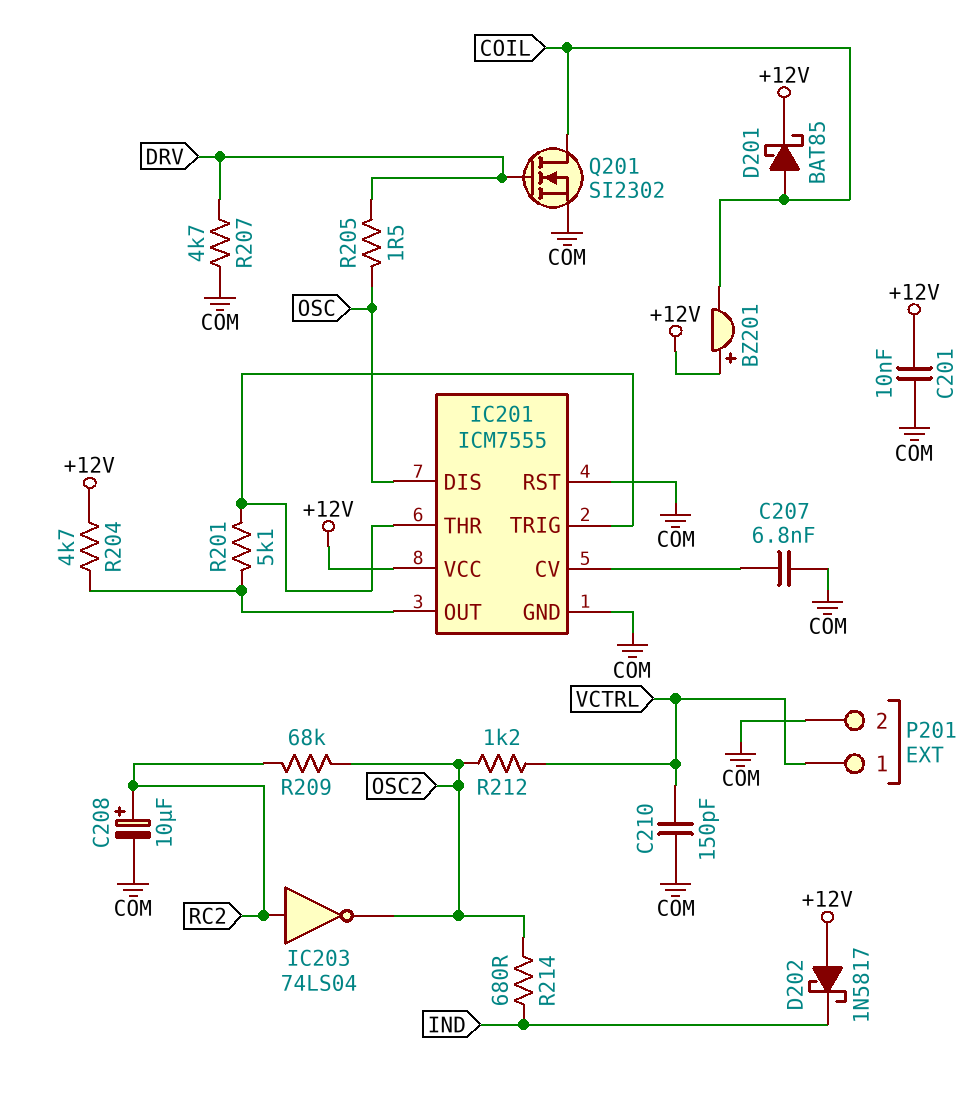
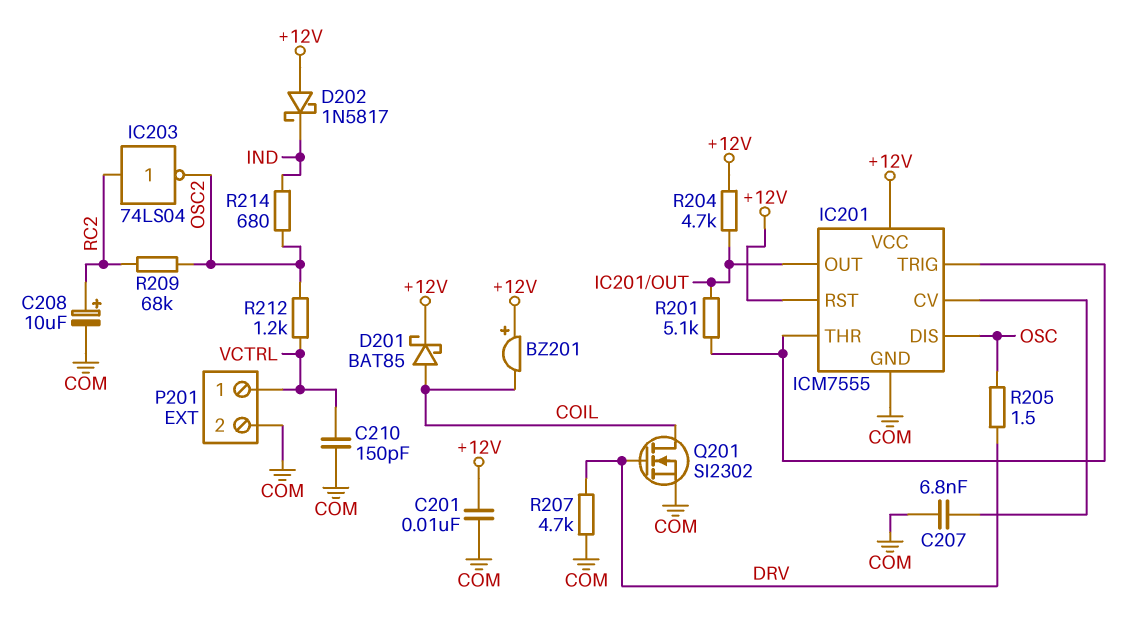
IC201 pin RST: COM -> +12V

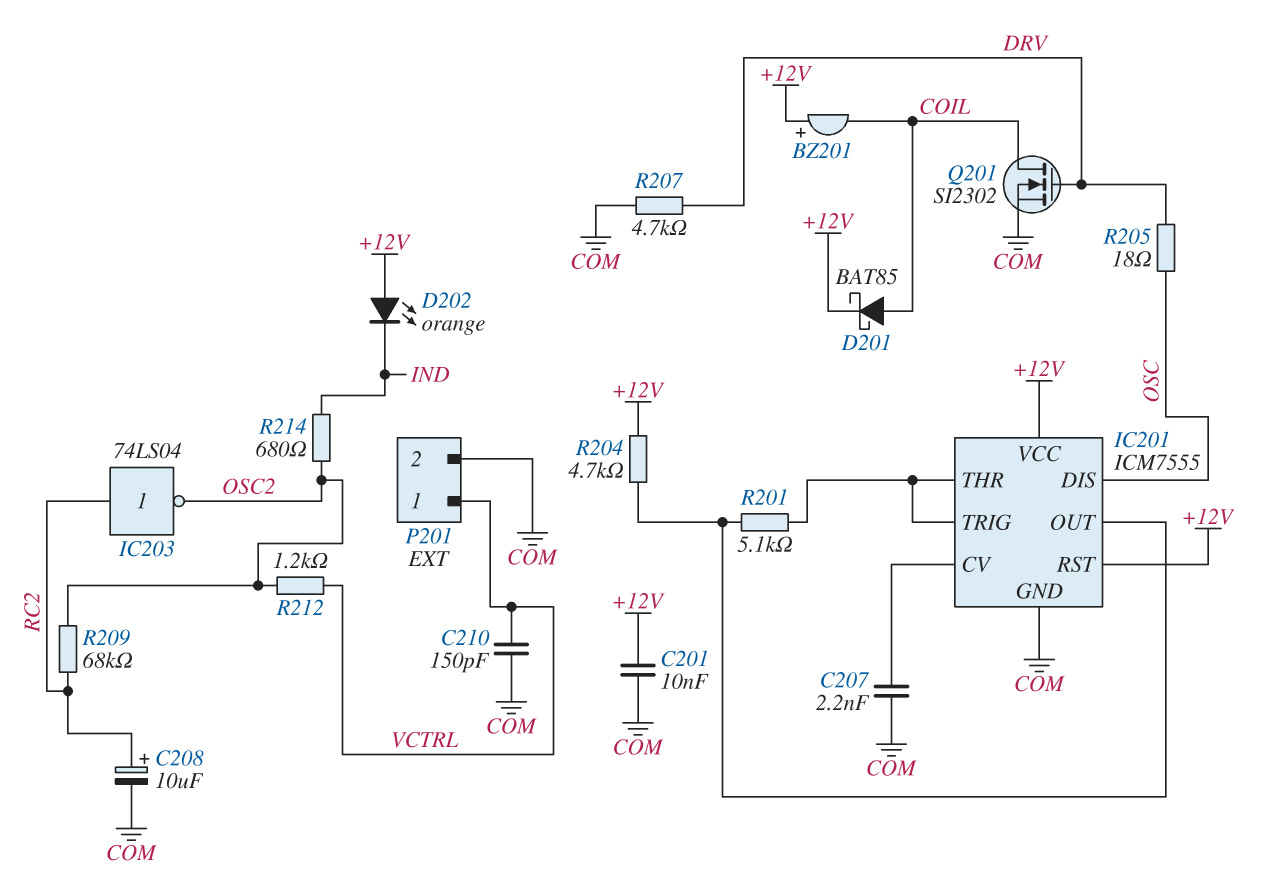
C207: 6.8nF (COM, IC201/CV) -> 2.2nF (COM, IC201/CV)
D202: schottky 1N5817 (A +12V, K IND) -> LED orange (A +12V, K IND)
R205: 1.5 (DRV, OSC) -> 18 (DRV, OSC)

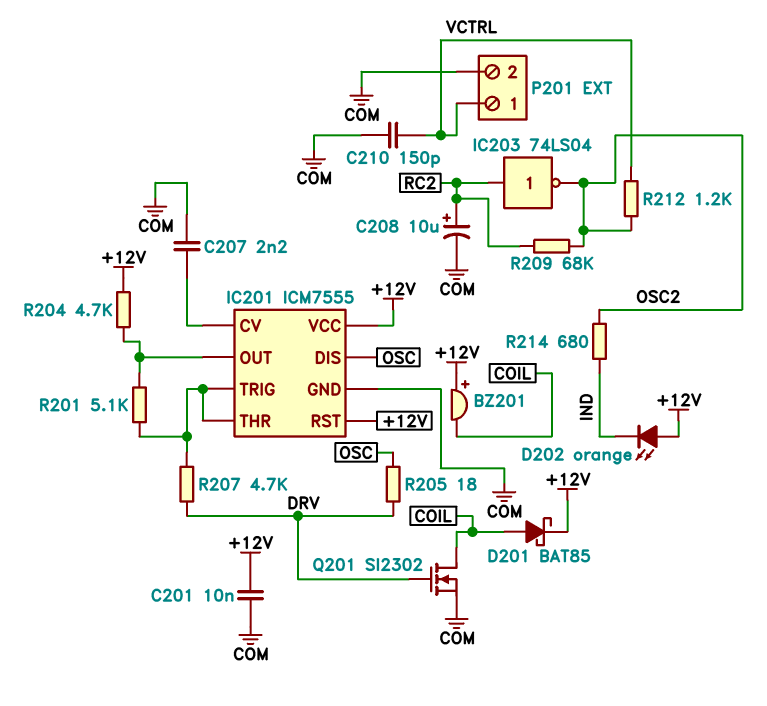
R207: 4.7k (COM, DRV) -> 4.7k (DRV, IC201/THR)

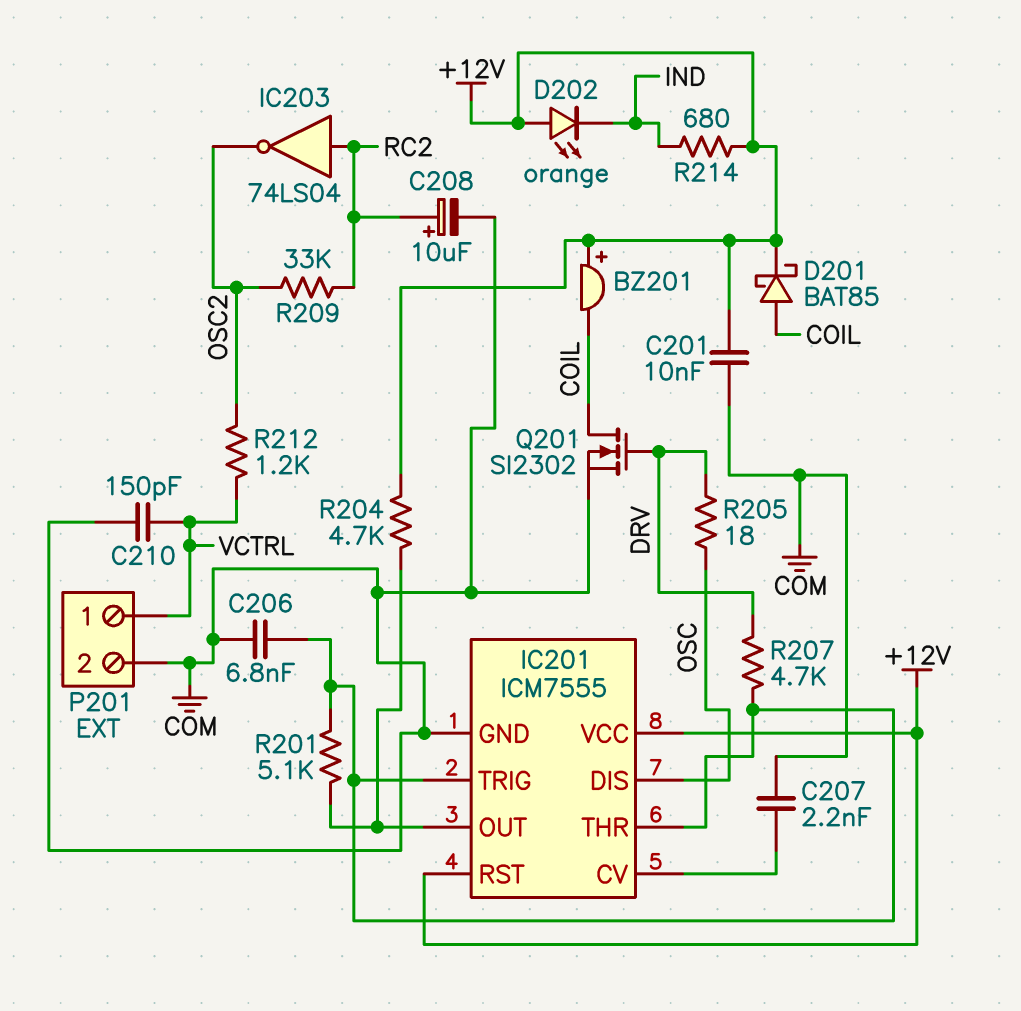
C206: none -> 6.8nF (COM, IC201/THR)
R209: 68k (OSC2, RC2) -> 33k (OSC2, RC2)
R214: 680 (IND, OSC2) -> 680 (+12V, IND)

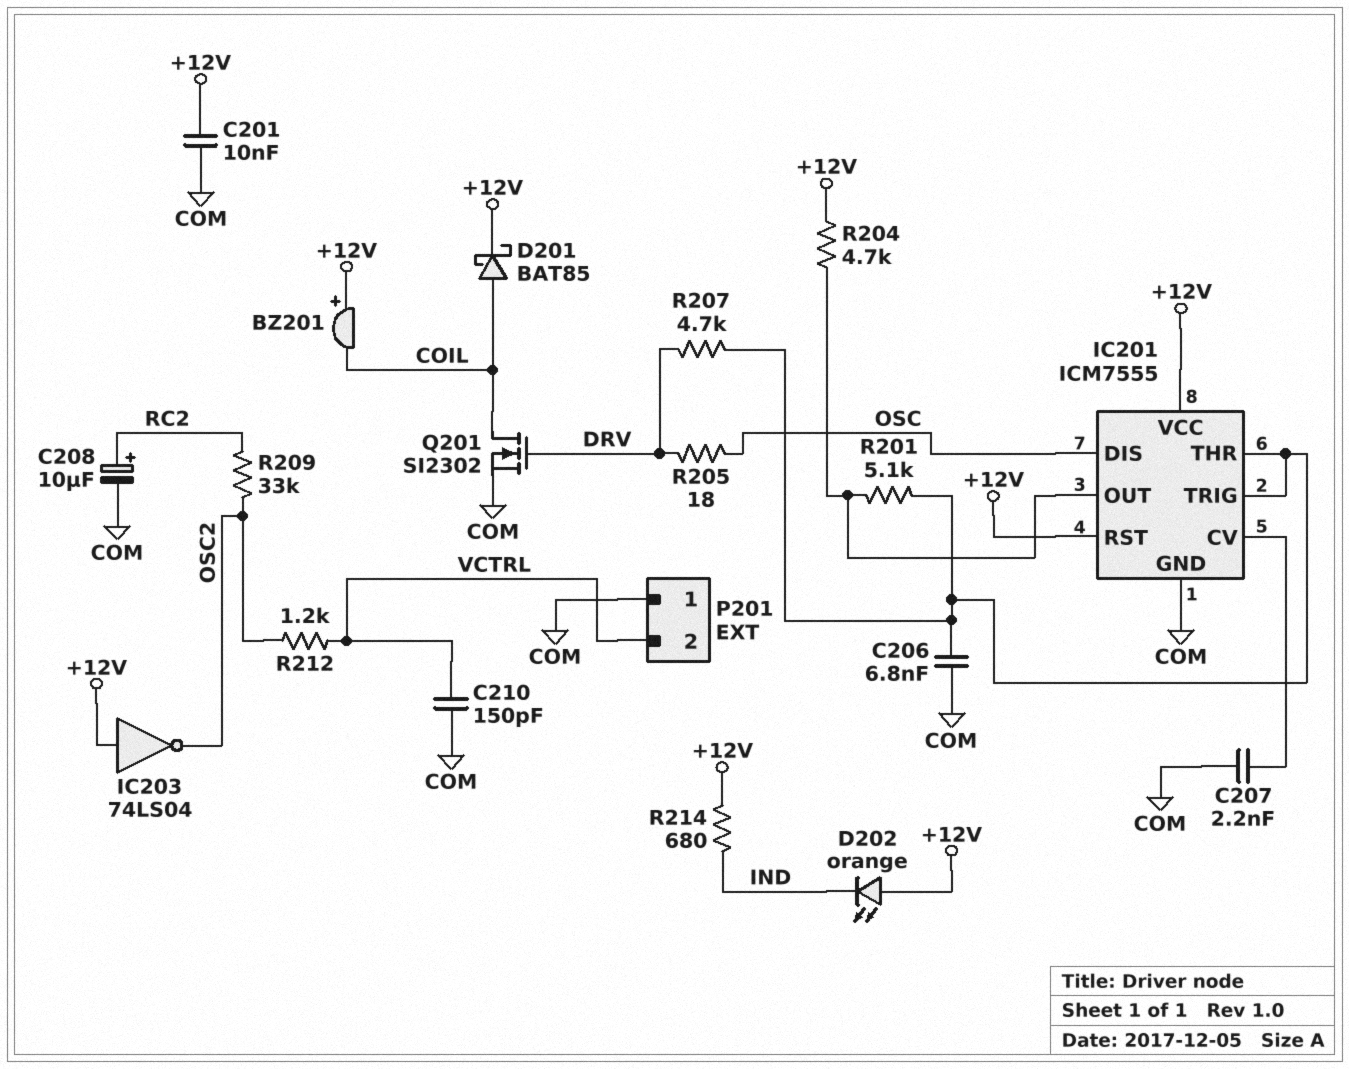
IC203: NOT 74LS04 (in RC2, out OSC2) -> NOT 74LS04 (in +12V, out OSC2)
P201 pin 1: VCTRL -> COM
P201 pin 2: COM -> VCTRL

